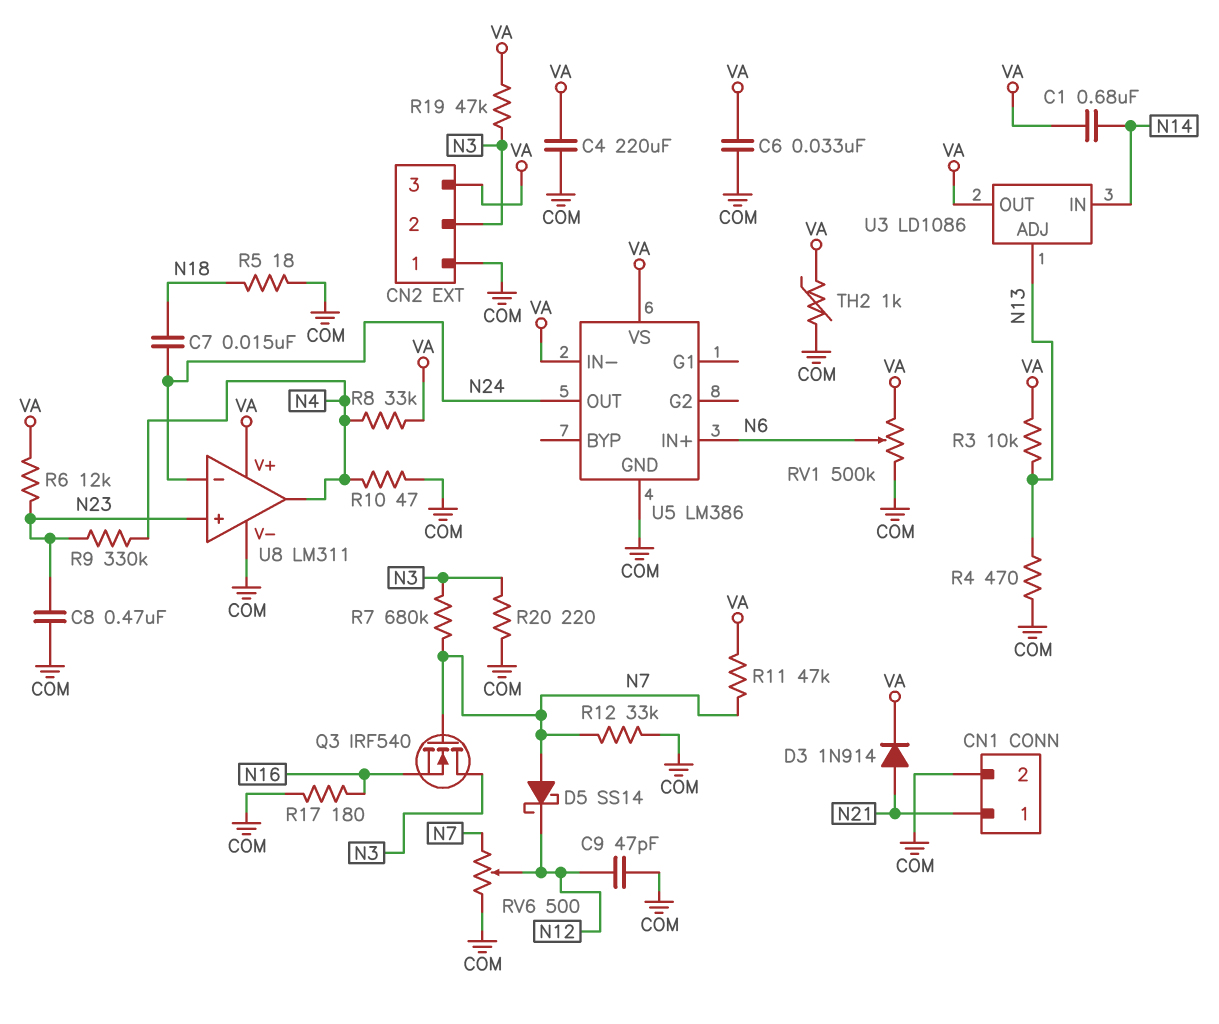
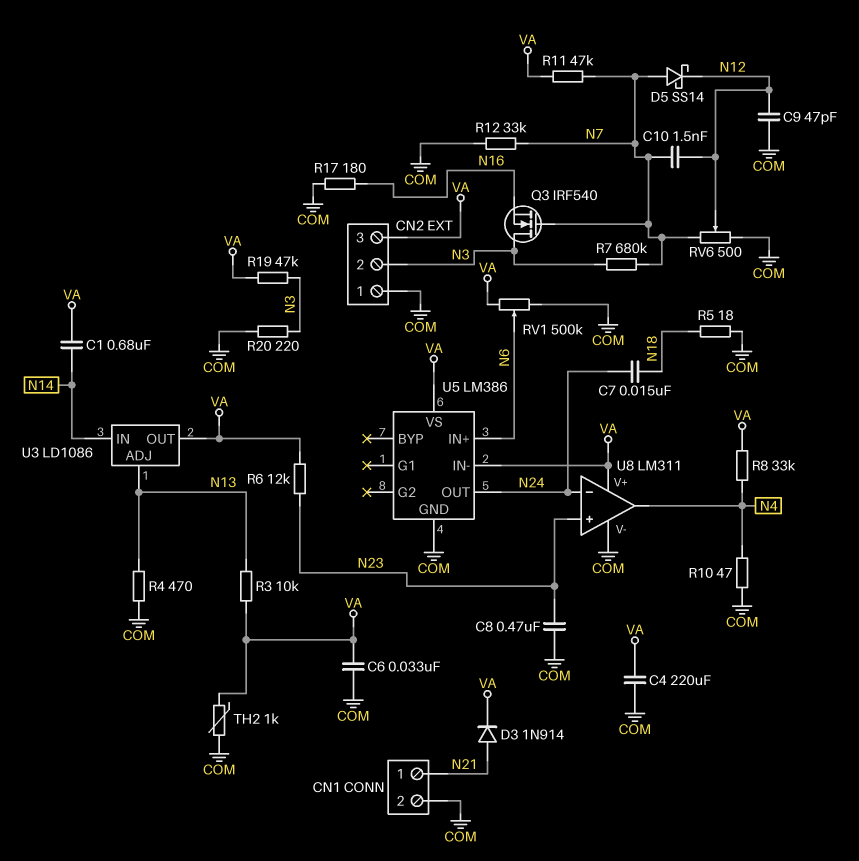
C10: none -> 1.5nF (N7, N12)
R9: 330k (N4, N23) -> none

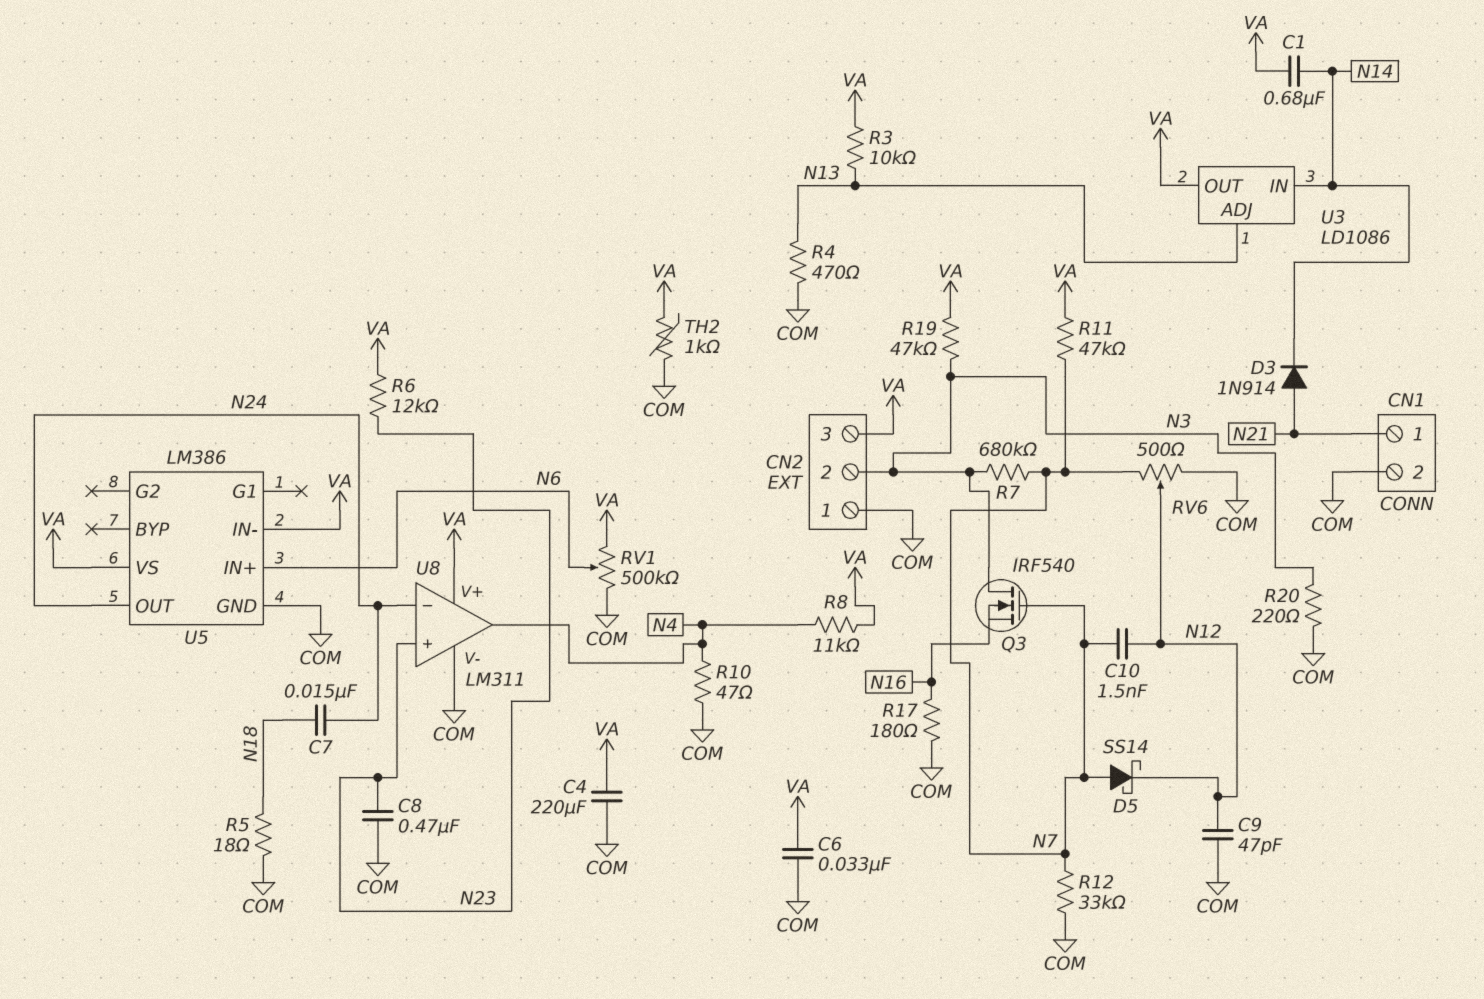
D3: diode 1N914 (A N21, K VA) -> diode 1N914 (A N21, K N14)
R8: 33k (N4, VA) -> 11k (N4, VA)

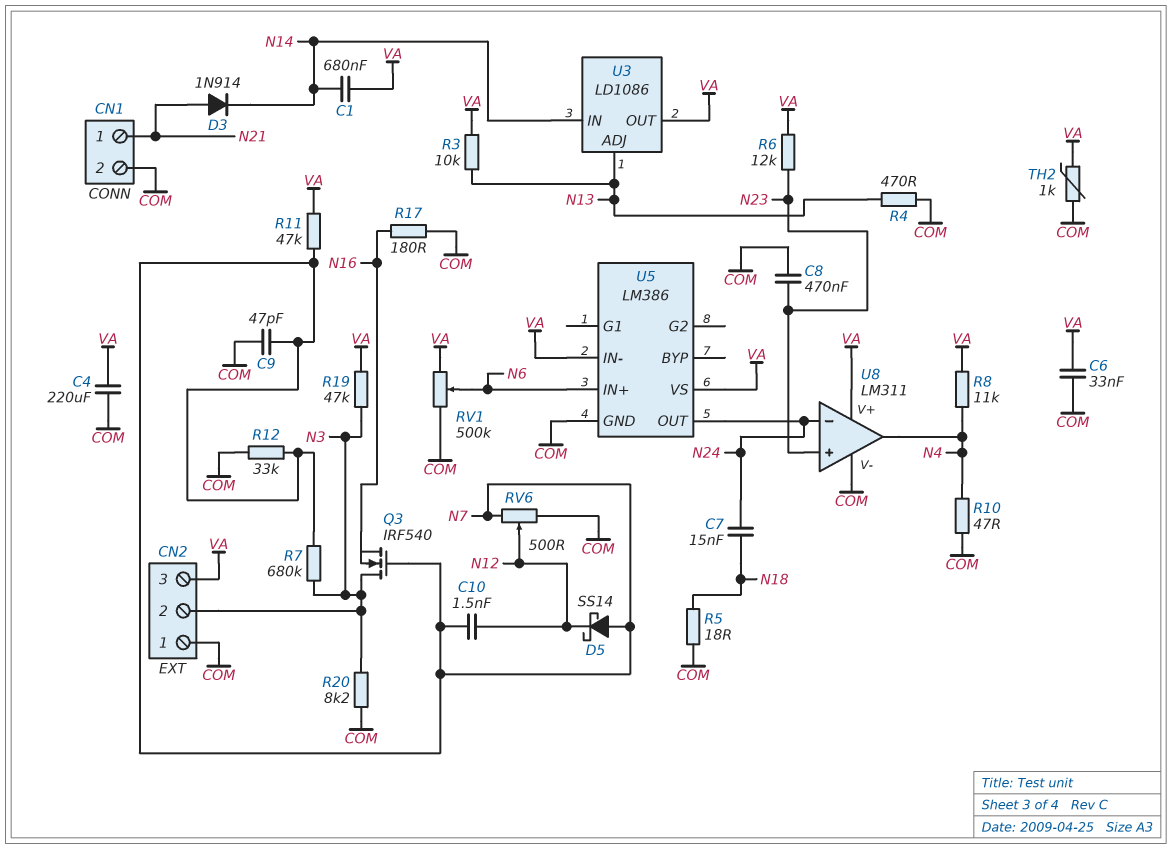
C9: 47pF (COM, N12) -> 47pF (COM, N7)
R20: 220 (COM, N3) -> 8.2k (COM, N3)

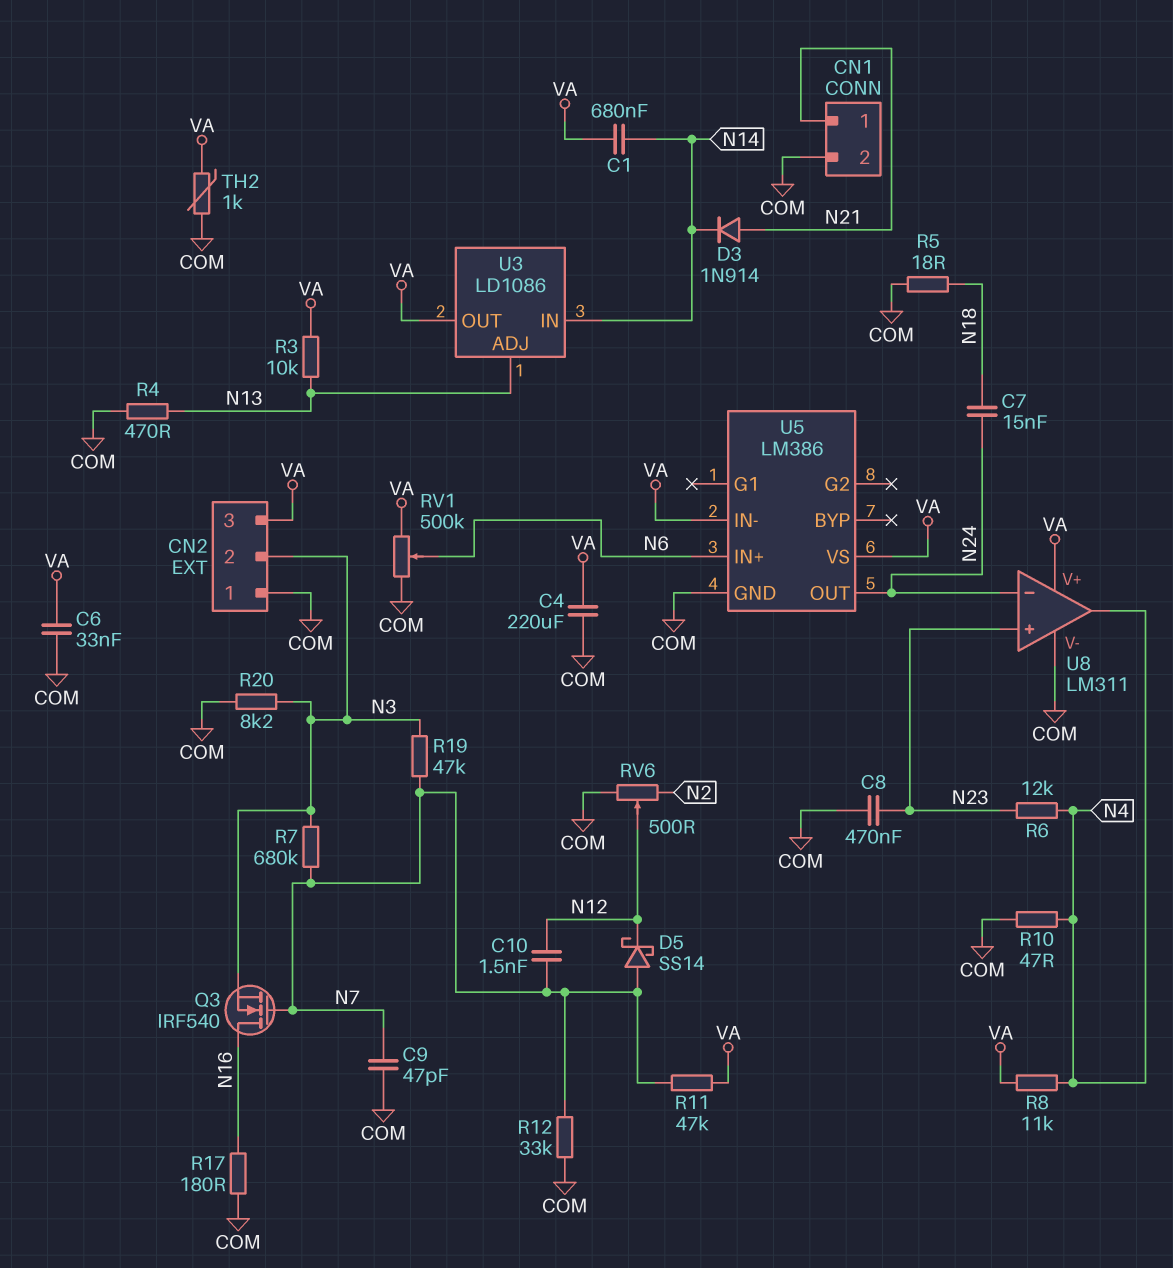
Q3: NMOS IRF540 (G N7, D N3, S N16) -> NMOS IRF540 (G N7, D N16, S N3)
R6: 12k (N23, VA) -> 12k (N4, N23)
R19: 47k (N3, VA) -> 47k (N3, N7)
RV6: 500 (COM, N7, wiper N12) -> 500 (COM, N2, wiper N12)

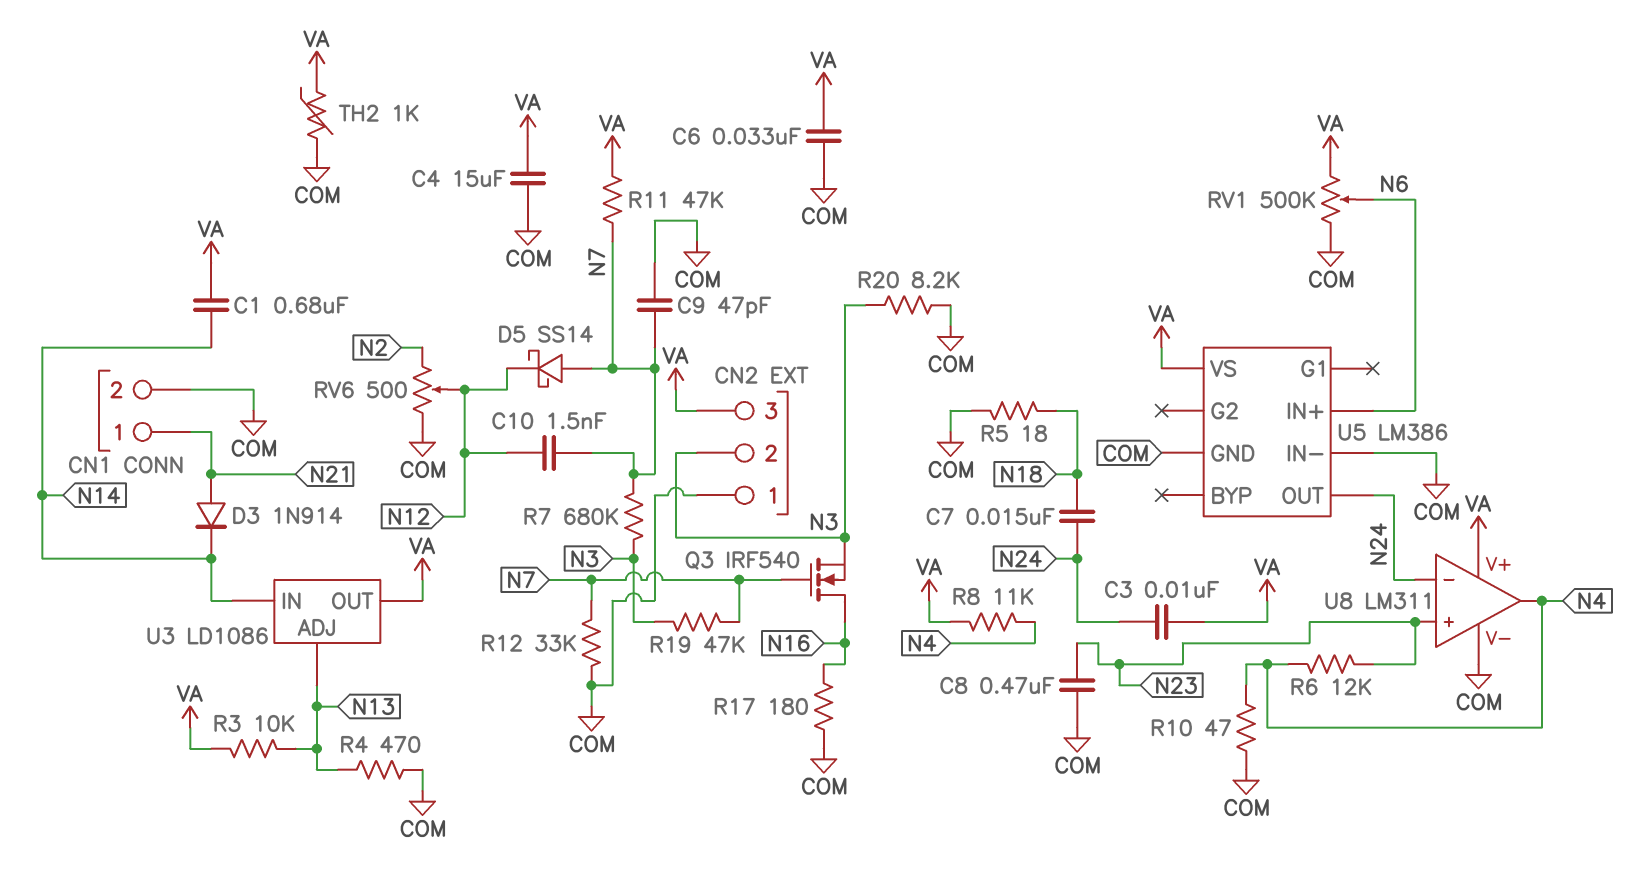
C3: none -> 10nF (N24, VA)
C4: 220uF (COM, VA) -> 15uF (COM, VA)
U5 pin IN-: VA -> COM

